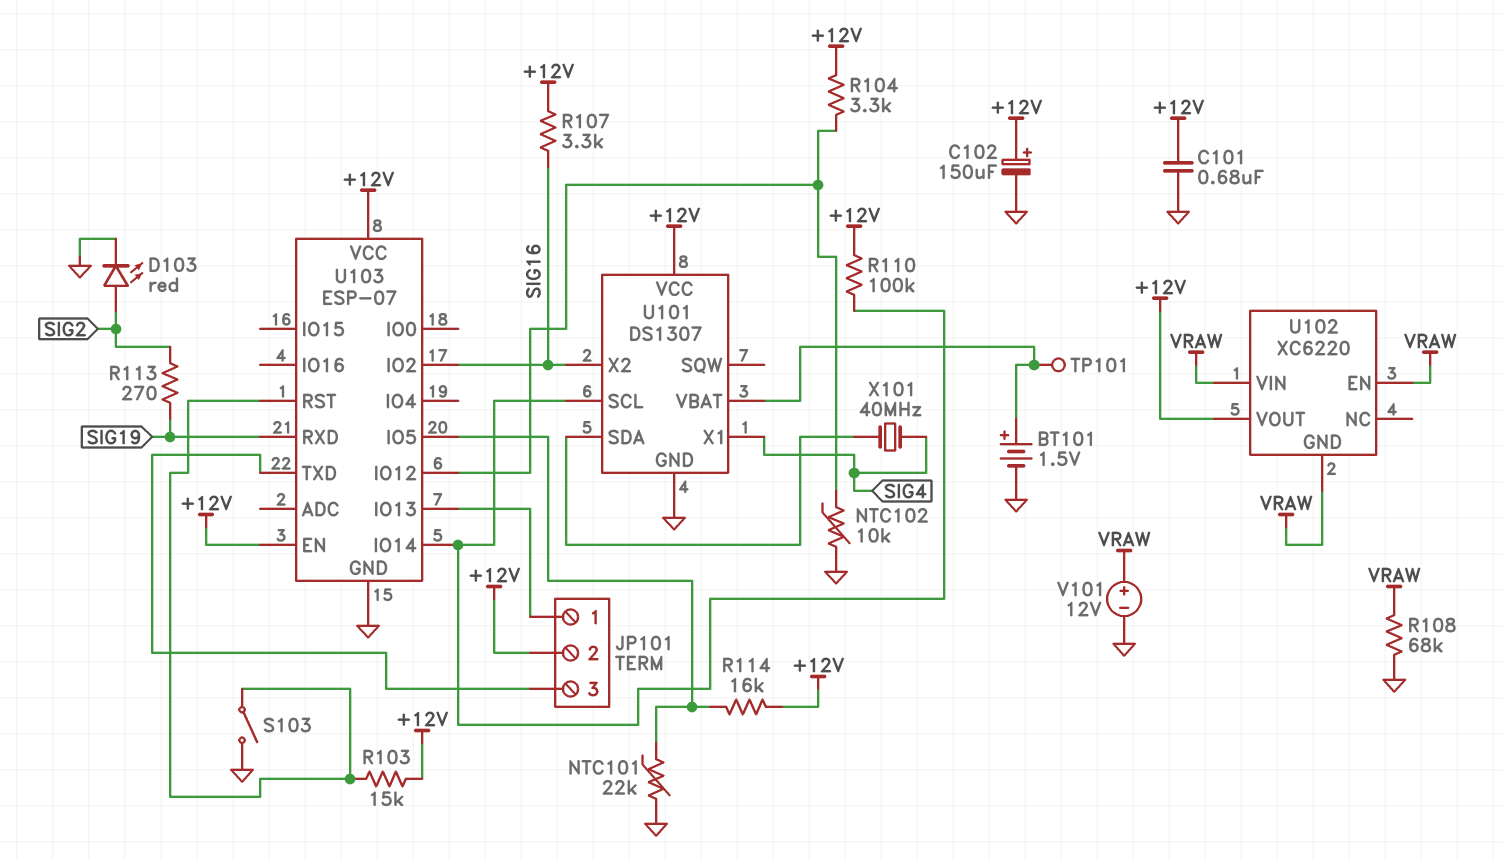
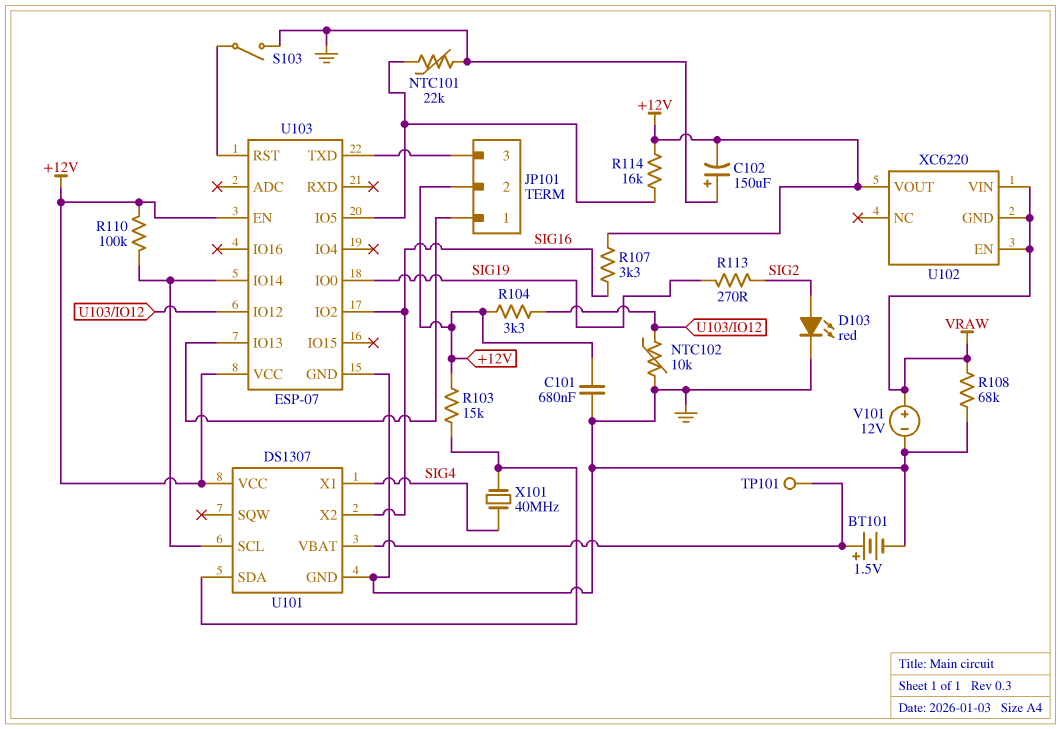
C102: 150uF (plus +12V, minus GND) -> 150uF (plus GND, minus +12V)
R103: 15k (+12V, U103/RST) -> 15k (+12V, U101/SDA)
U103 pin IO0: none -> SIG19
U103 pin RXD: SIG19 -> none

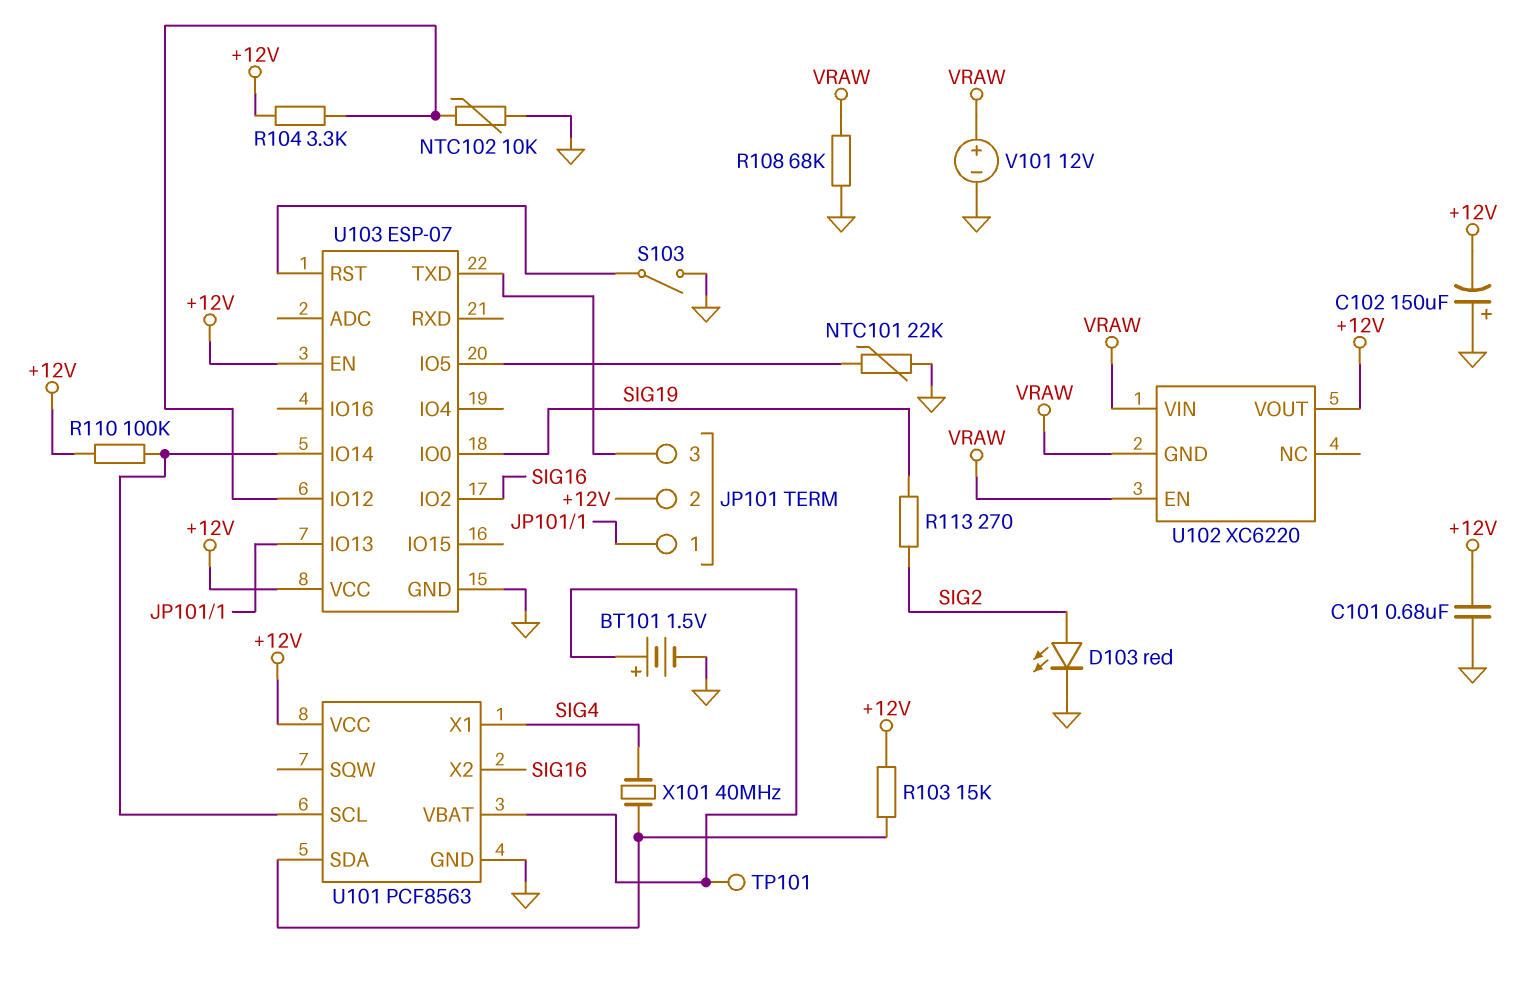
R107: 3.3k (+12V, SIG16) -> none
R114: 16k (+12V, U103/IO5) -> none
U101: DS1307 -> PCF8563

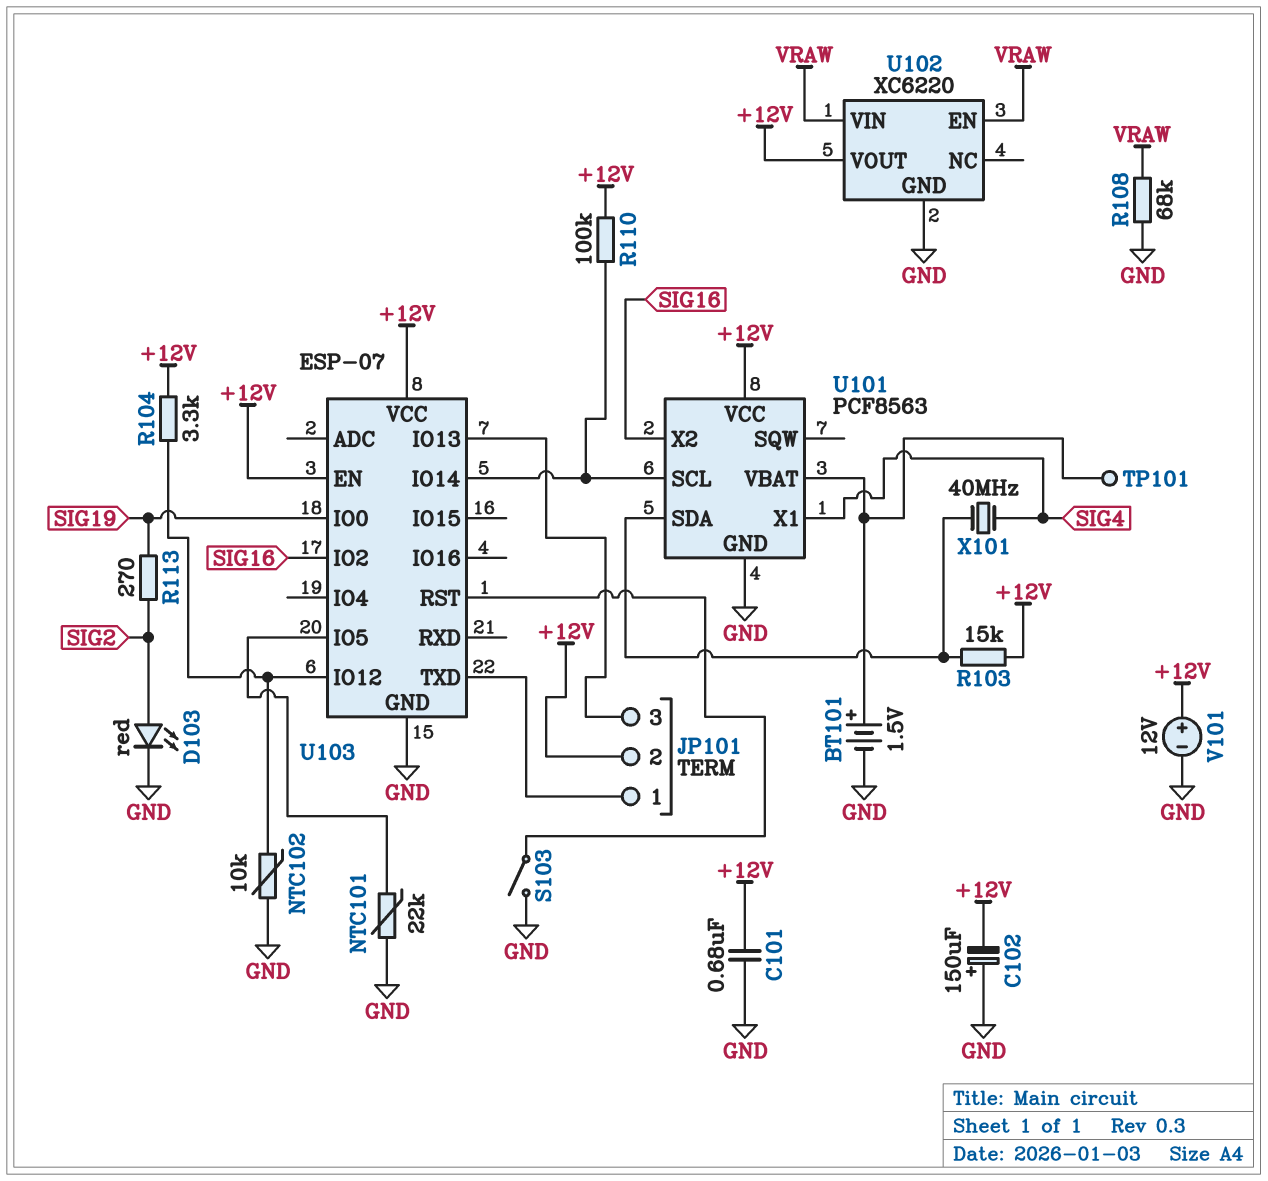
U102 pin GND: VRAW -> GND
U103 pin IO13: JP101/1 -> JP101/3
U103 pin TXD: JP101/3 -> JP101/1
V101: 12V (plus VRAW, minus GND) -> 12V (plus +12V, minus GND)

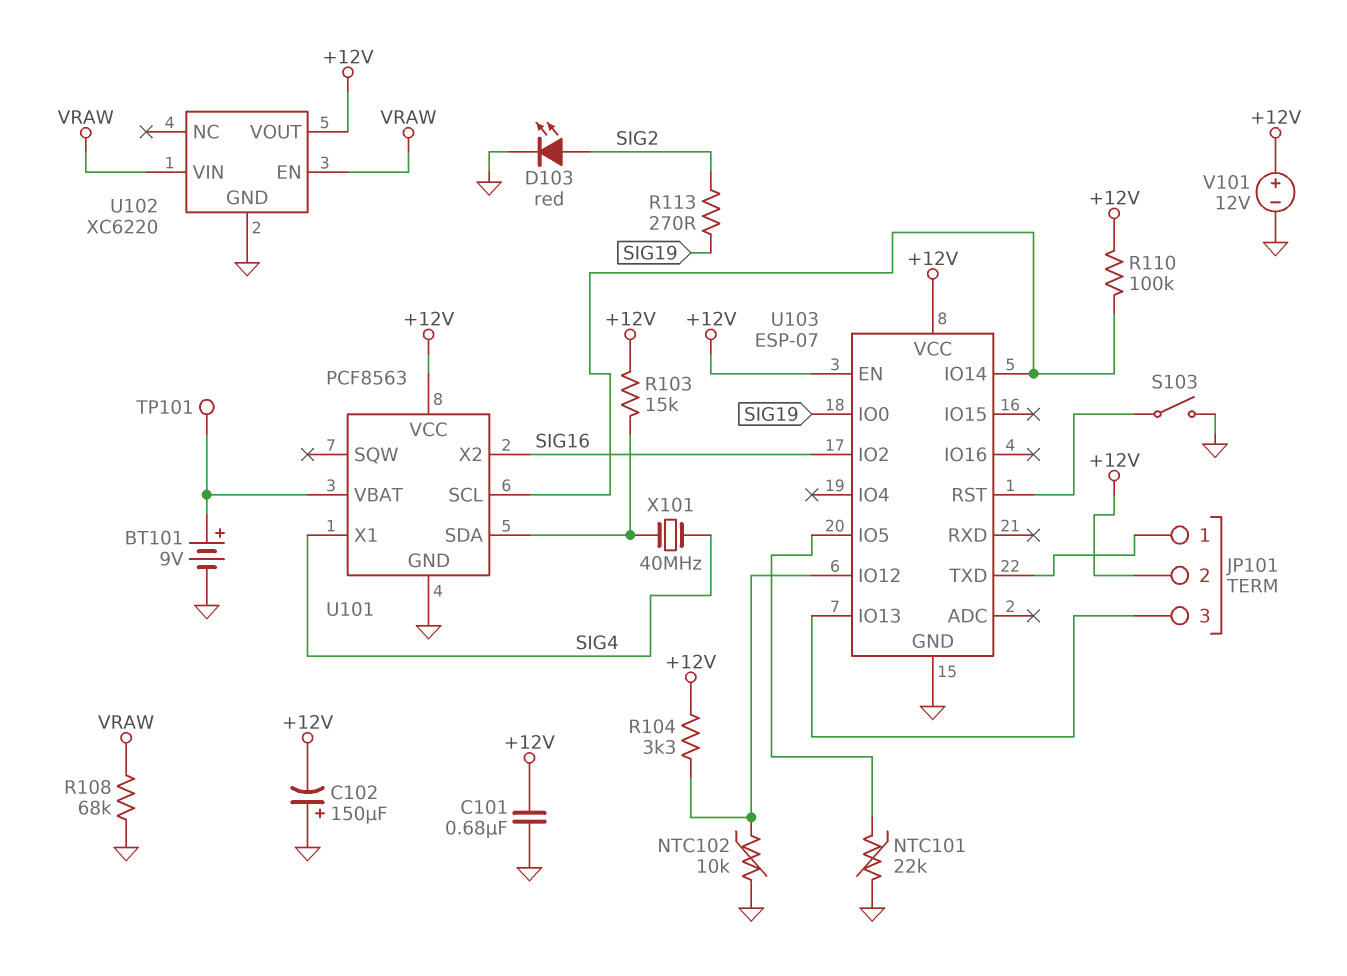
BT101: 1.5V (plus U101/VBAT, minus GND) -> 9V (plus U101/VBAT, minus GND)

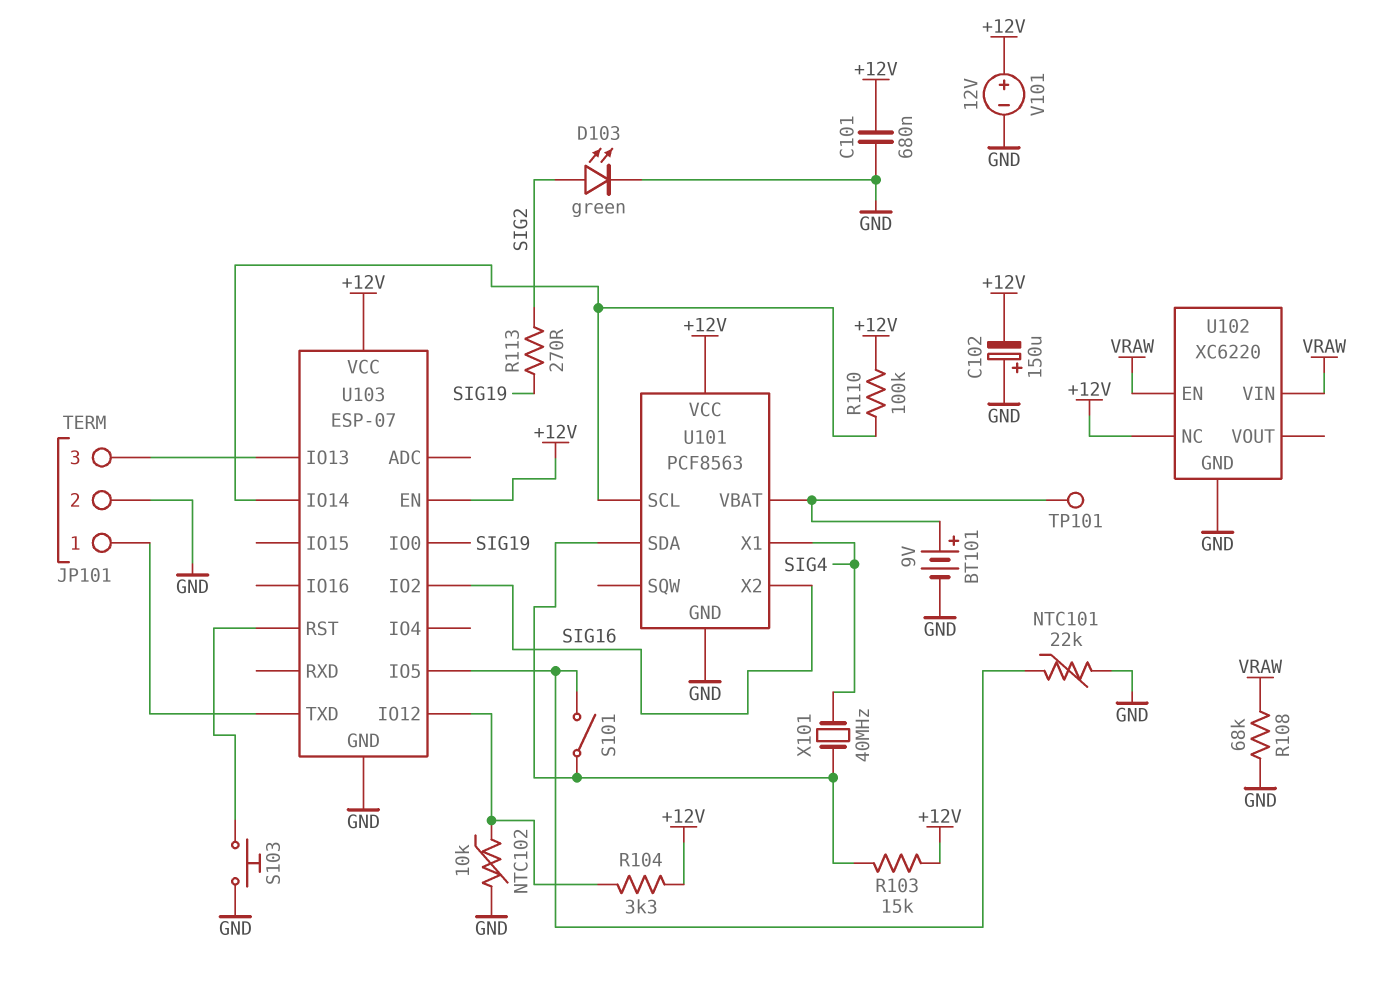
D103: LED red (A SIG2, K GND) -> LED green (A SIG2, K GND)
JP101 pin 2: +12V -> GND
S101: none -> switch (U101/SDA, U103/IO5)
S103: switch (GND, U103/RST) -> button (GND, U103/RST)
U102 pin NC: none -> +12V
U102 pin VOUT: +12V -> none

